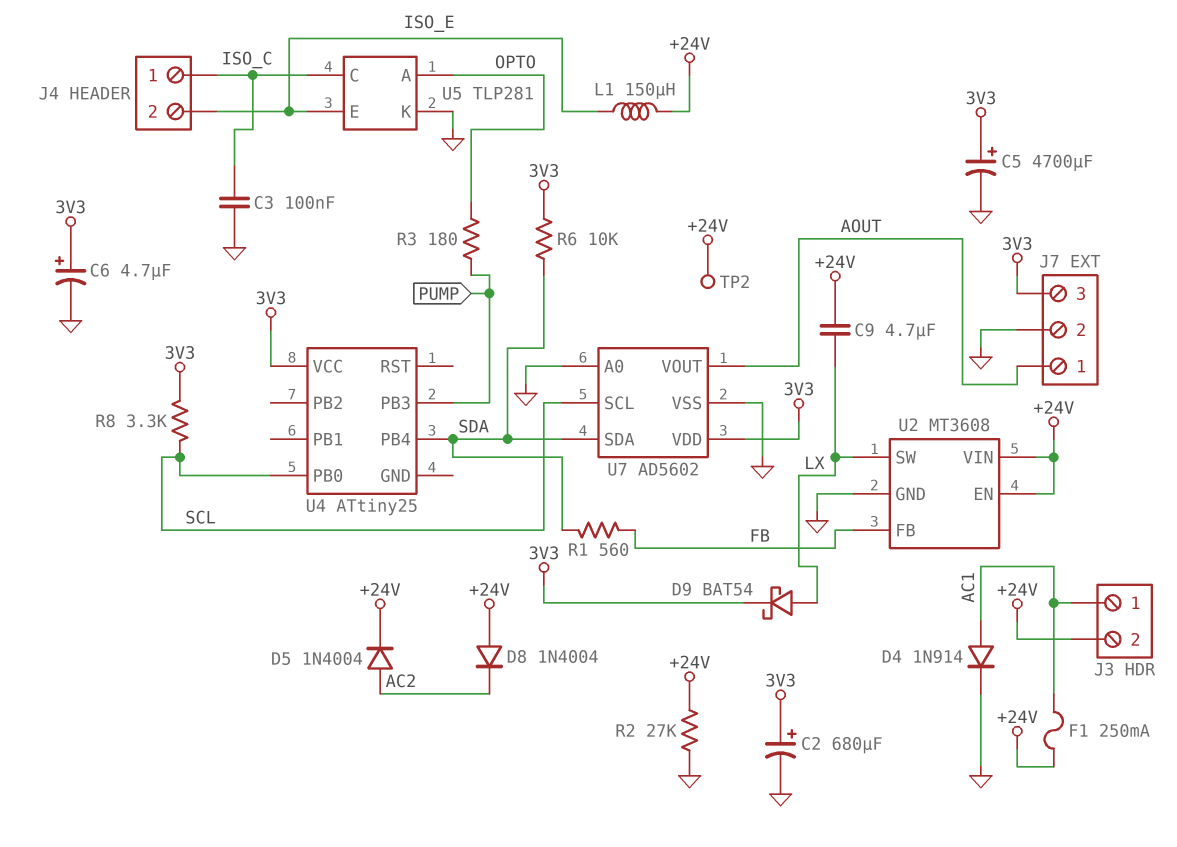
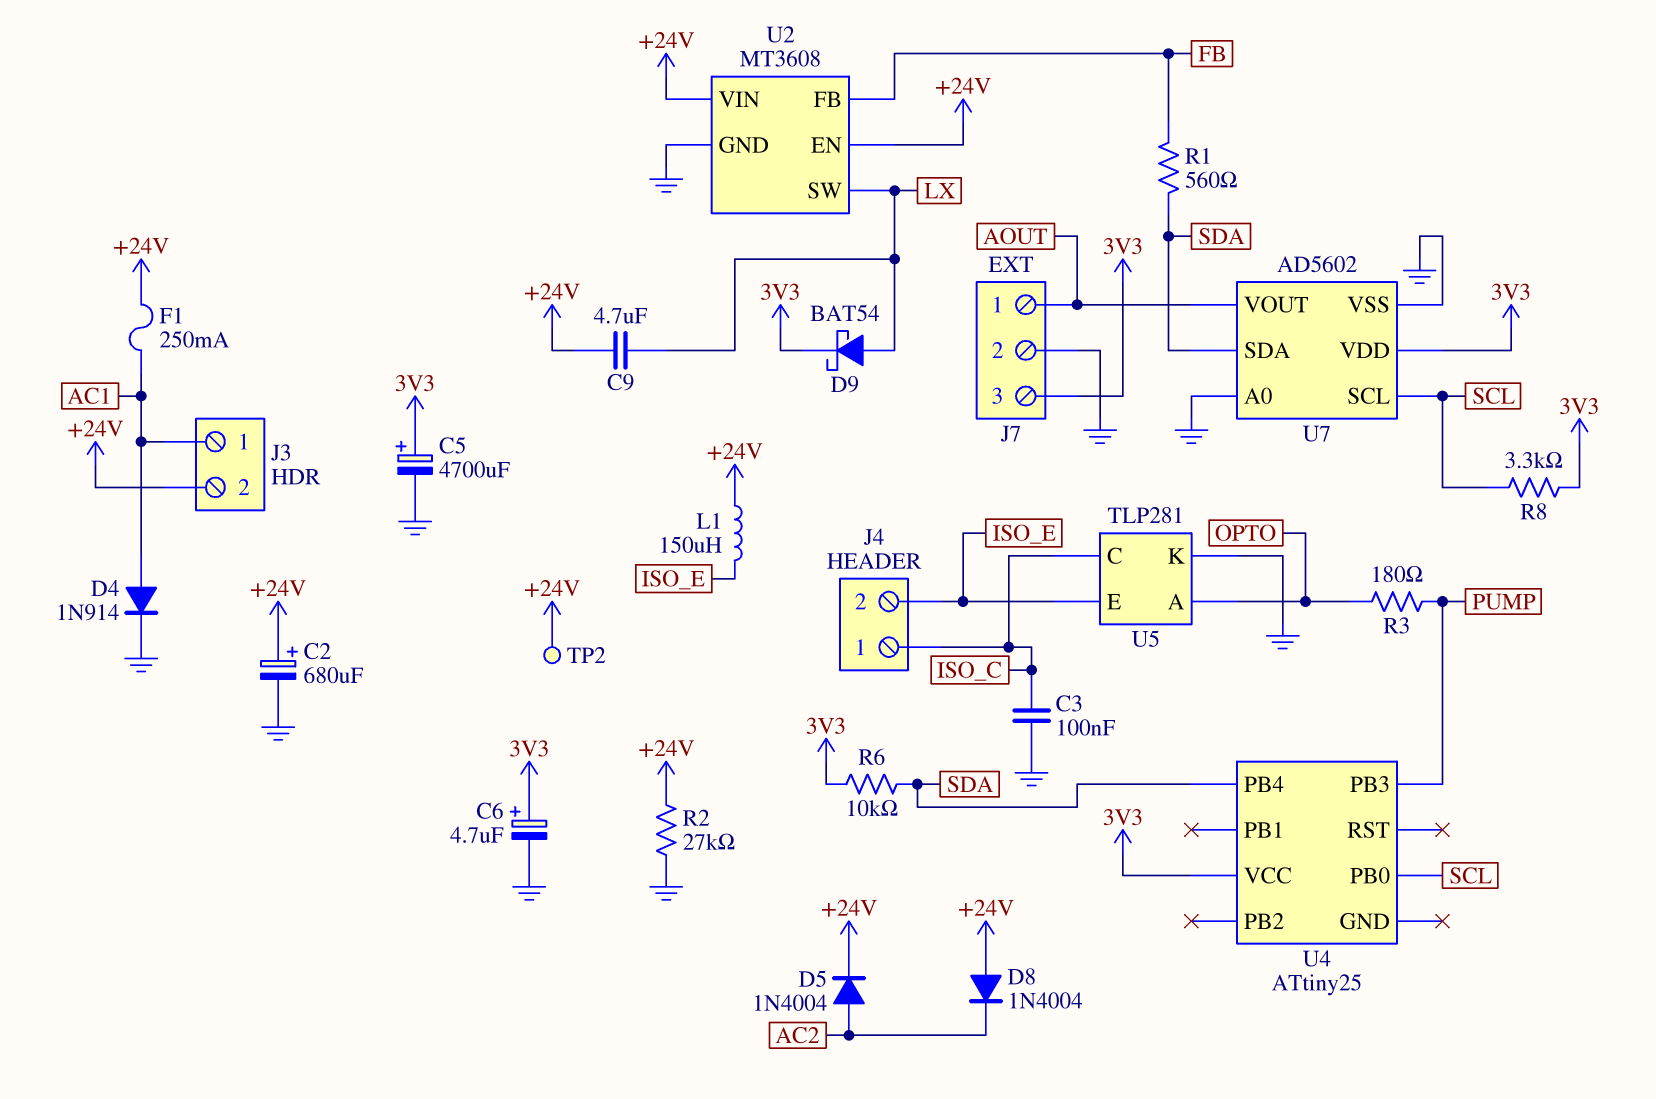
C2: 680uF (plus 3V3, minus GND) -> 680uF (plus +24V, minus GND)

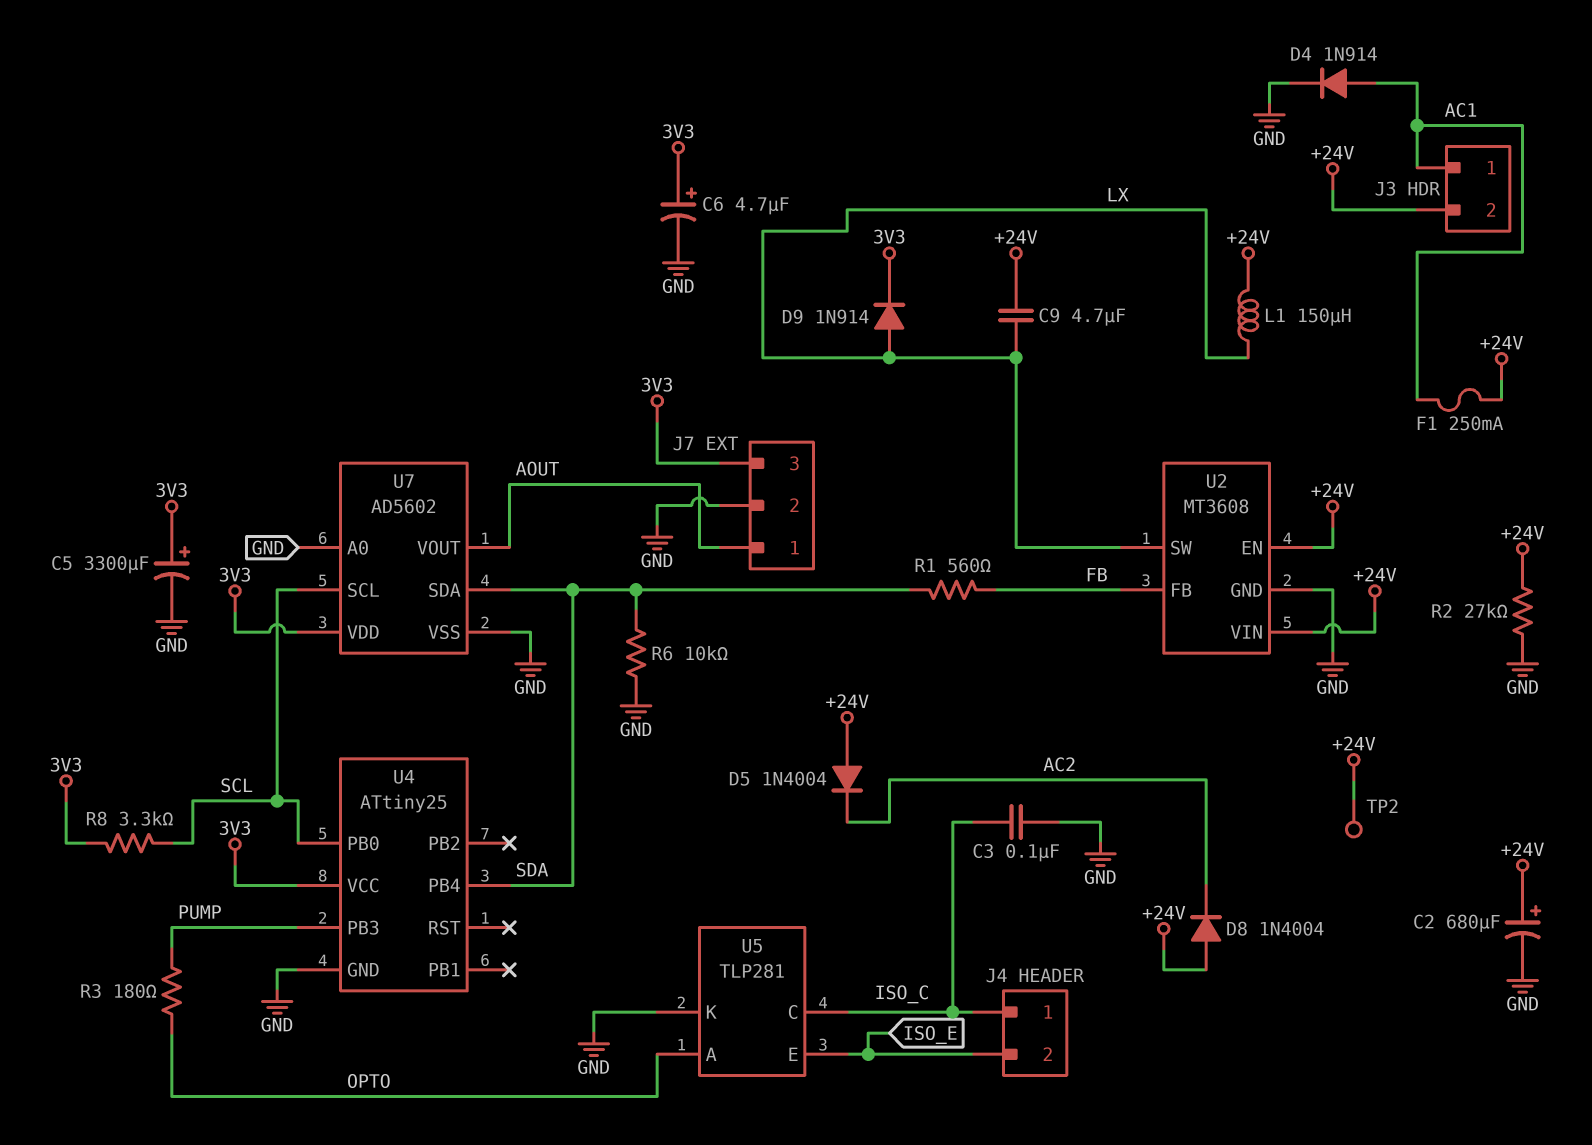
C5: 4700uF (plus 3V3, minus GND) -> 3300uF (plus 3V3, minus GND)
D5: diode 1N4004 (A AC2, K +24V) -> diode 1N4004 (A +24V, K AC2)
D9: schottky BAT54 (A LX, K 3V3) -> diode 1N914 (A LX, K 3V3)
L1: 150uH (+24V, ISO_E) -> 150uH (+24V, LX)
R6: 10k (3V3, SDA) -> 10k (GND, SDA)
U4 pin GND: none -> GND

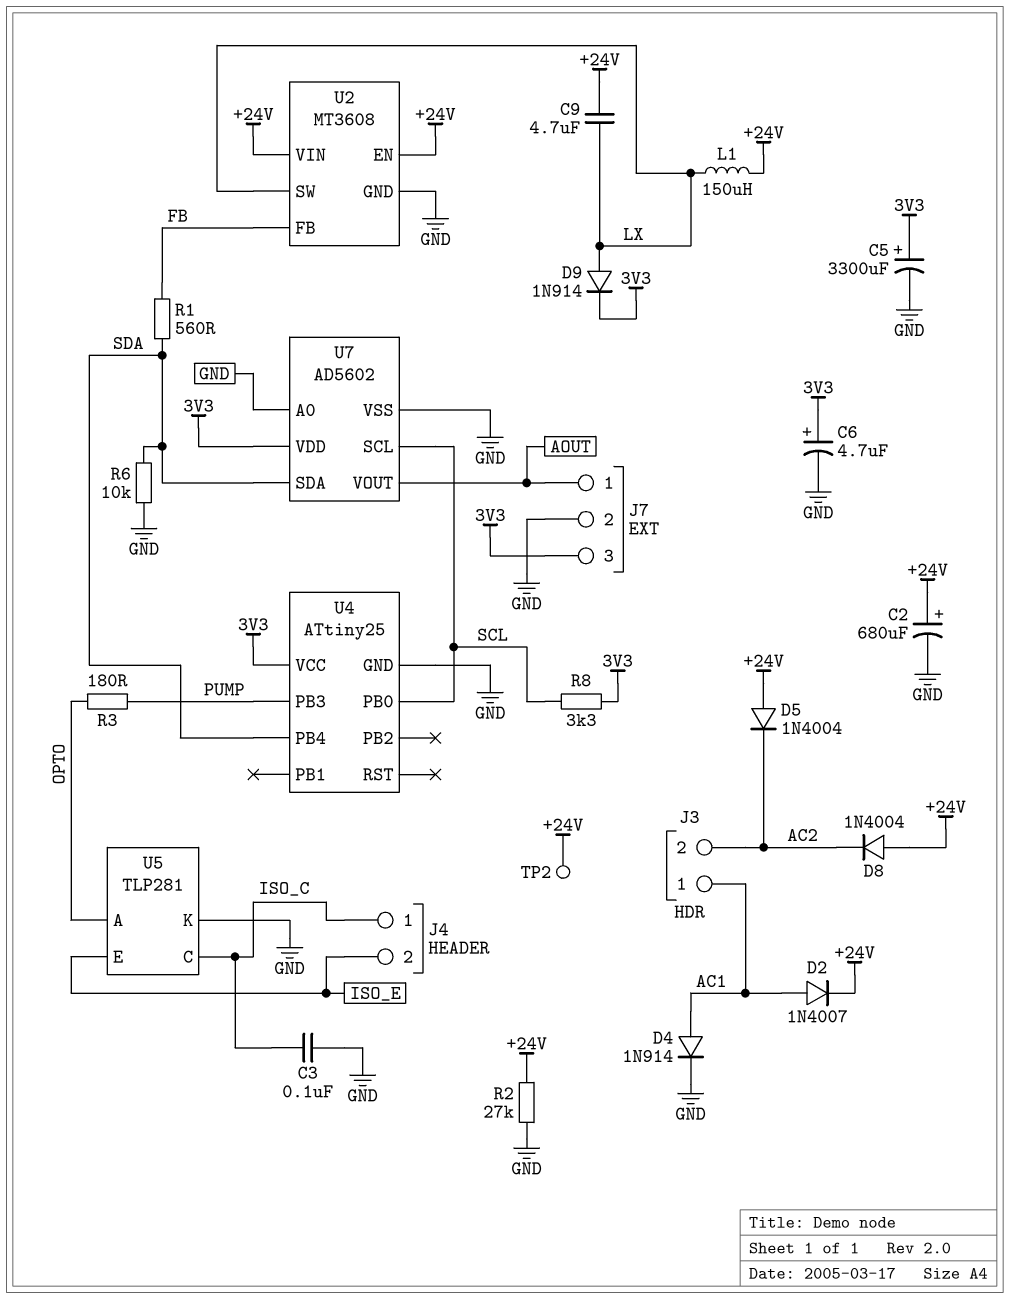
D2: none -> diode 1N4007 (A AC1, K +24V)
F1: 250mA (+24V, AC1) -> none
J3 pin 2: +24V -> AC2

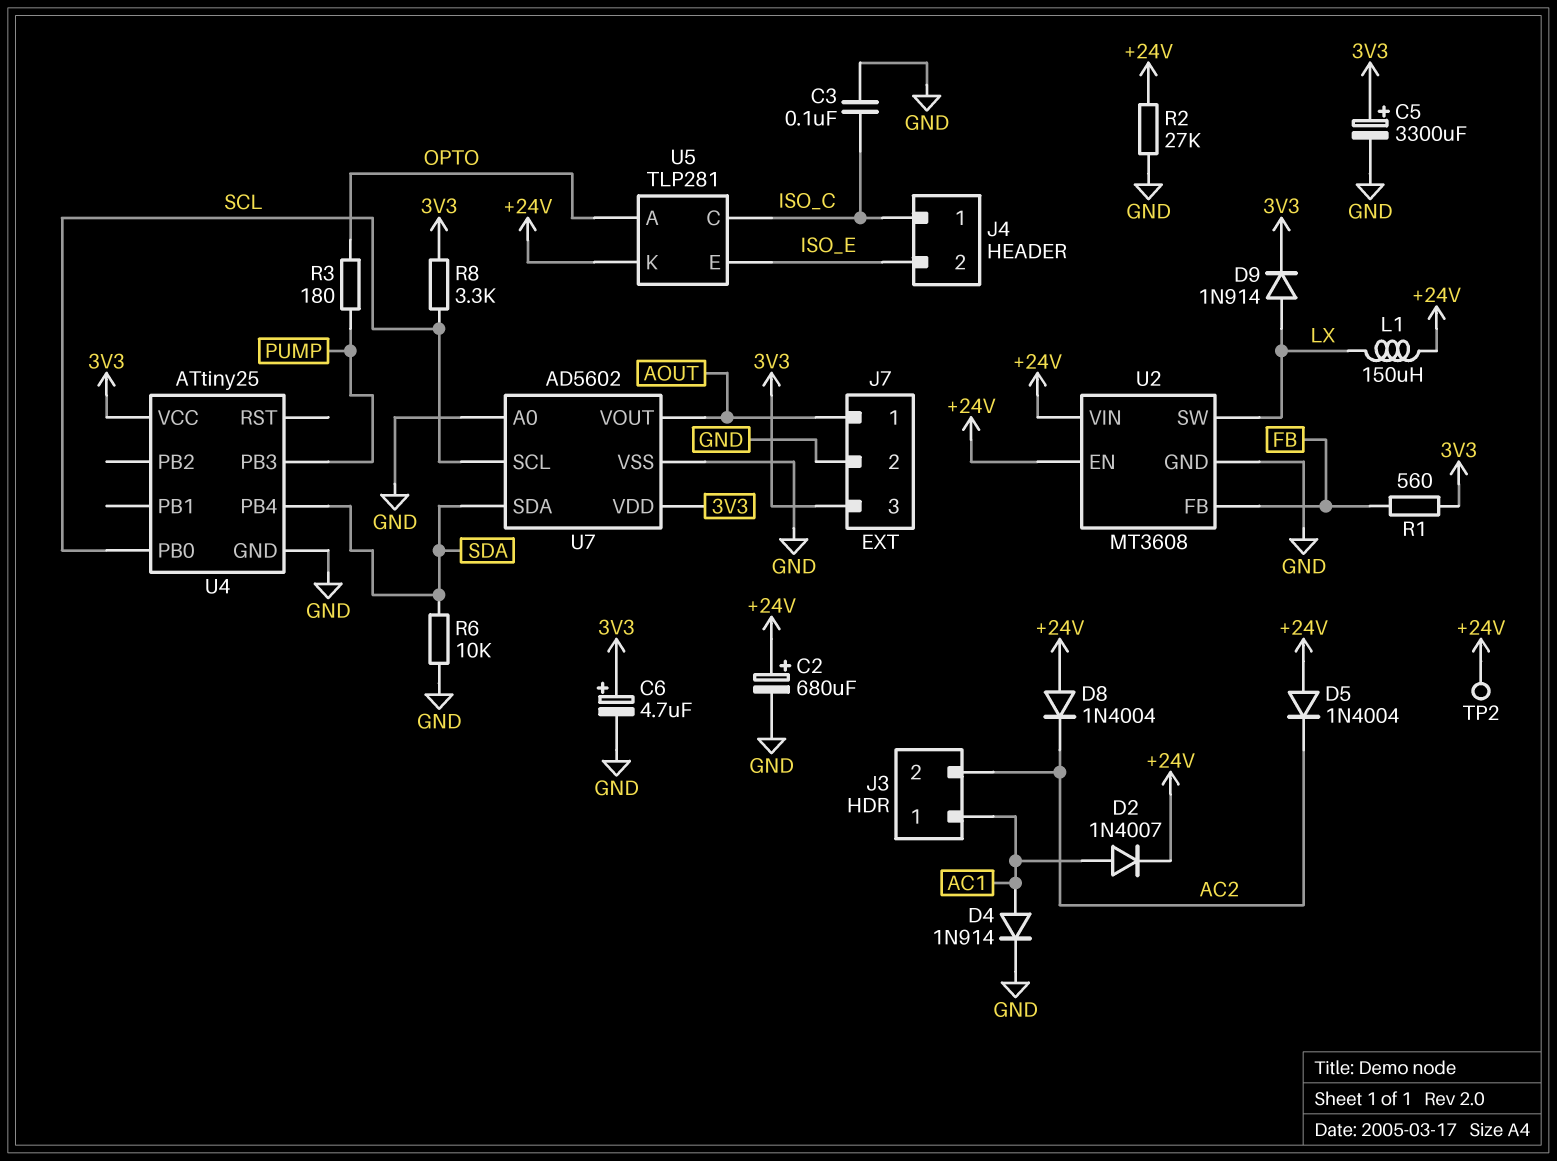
C9: 4.7uF (+24V, LX) -> none
R1: 560 (FB, SDA) -> 560 (3V3, FB)
U5 pin K: GND -> +24V

